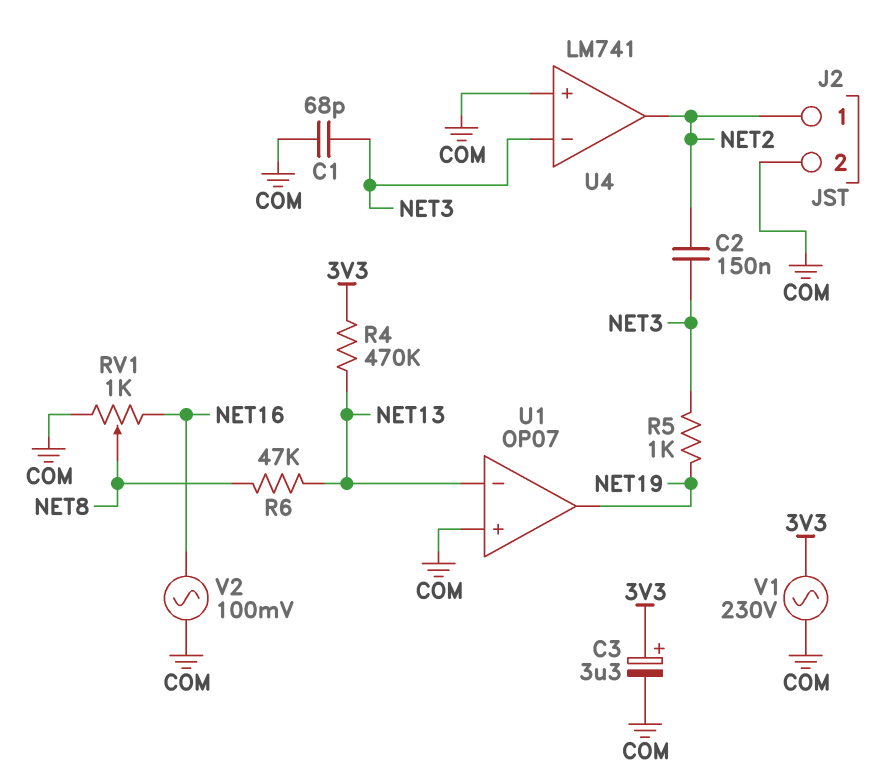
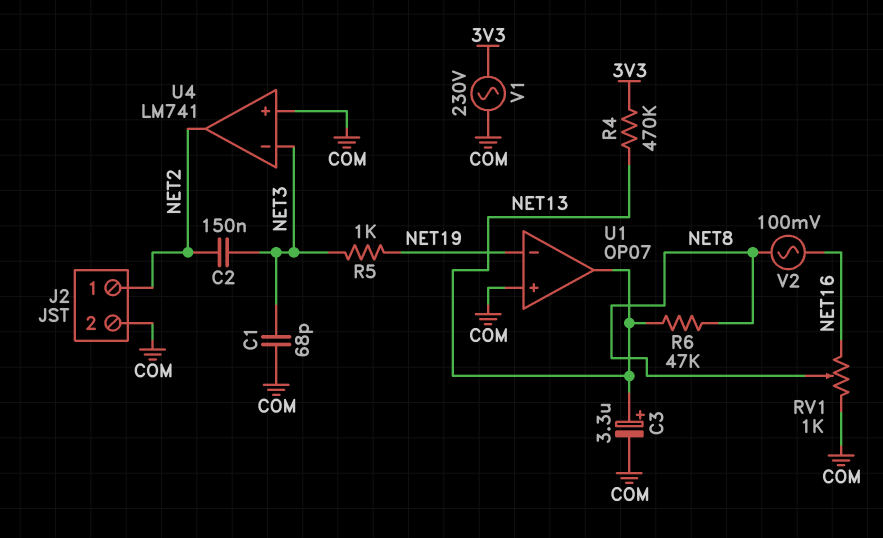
C3: 3.3uF (plus 3V3, minus COM) -> 3.3uF (plus NET13, minus COM)
U1 pin in-: NET13 -> NET19
U1 pin out: NET19 -> NET13
V2: AC 100mV (COM, NET16) -> AC 100mV (NET8, NET16)

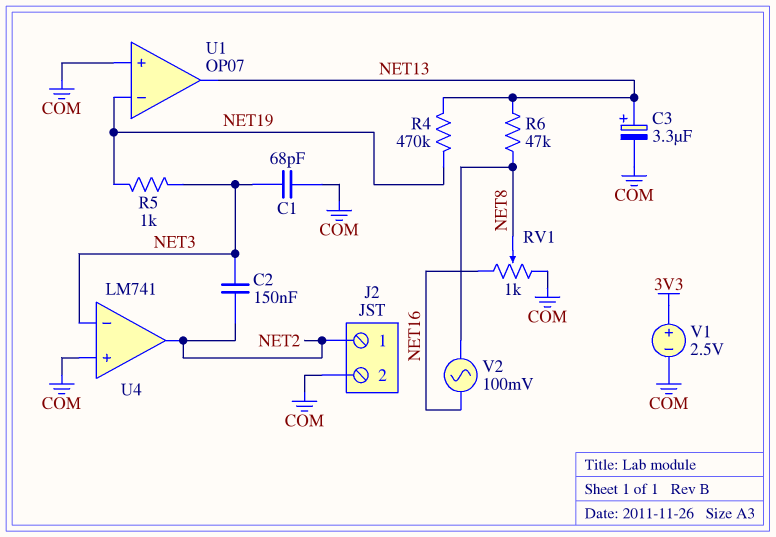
R4: 470k (3V3, NET13) -> 470k (NET13, NET19)
V1: AC 230V (3V3, COM) -> 2.5V (plus 3V3, minus COM)

